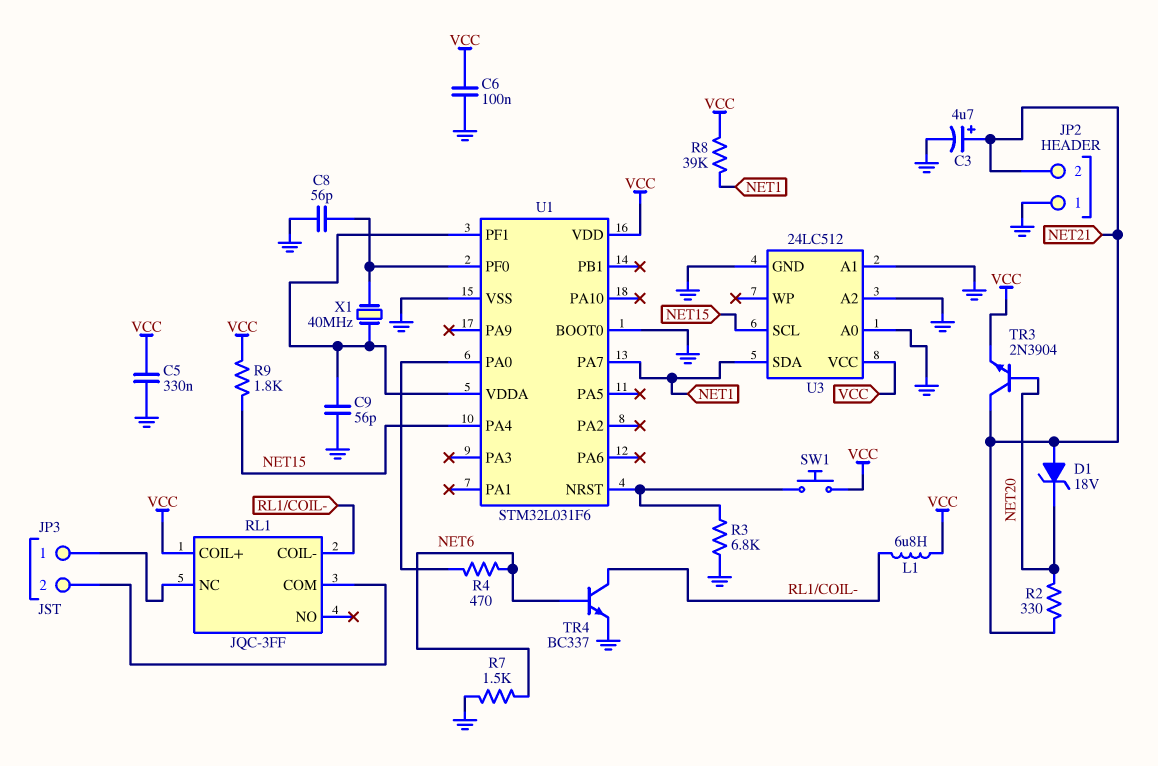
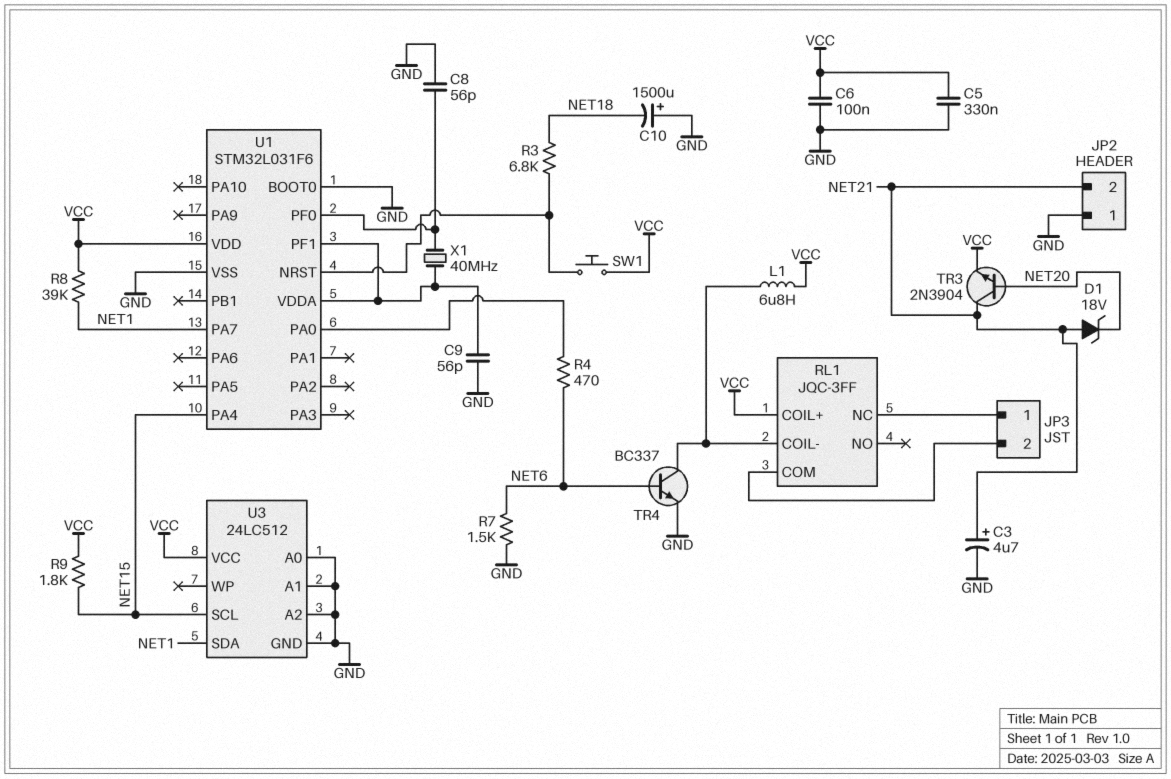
C10: none -> 1500uF (plus GND, minus NET18)
R2: 330 (NET20, NET21) -> none
R3: 6.8k (GND, U1/NRST) -> 6.8k (NET18, U1/NRST)

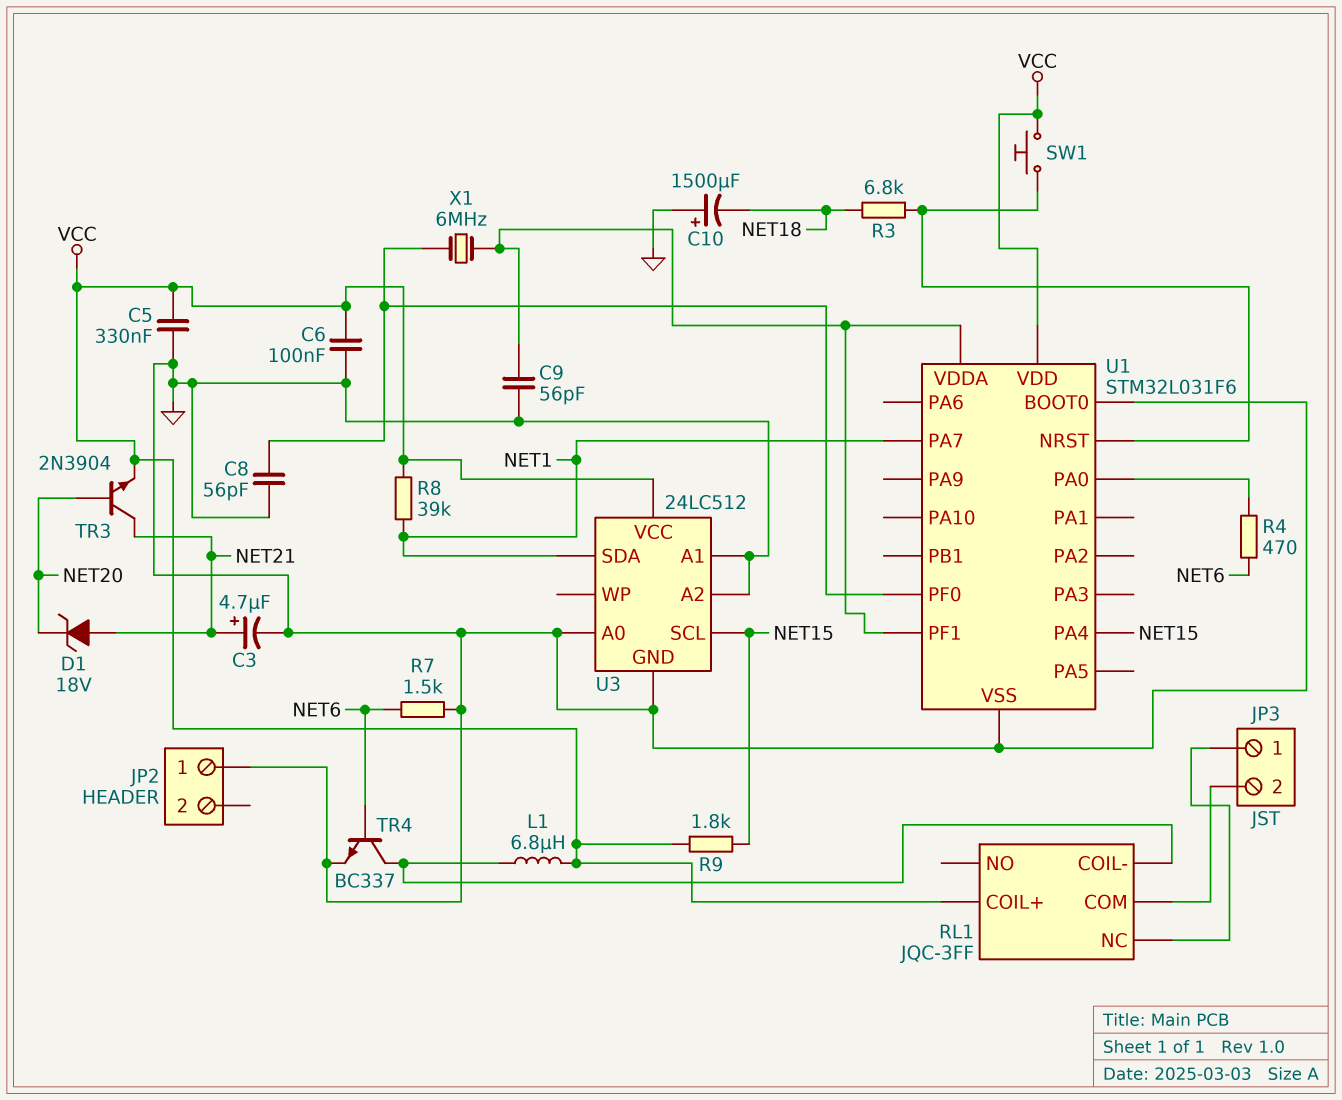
JP2 pin 2: NET21 -> none
X1: 40MHz (U1/PF0, U1/PF1) -> 6MHz (U1/PF0, U1/PF1)

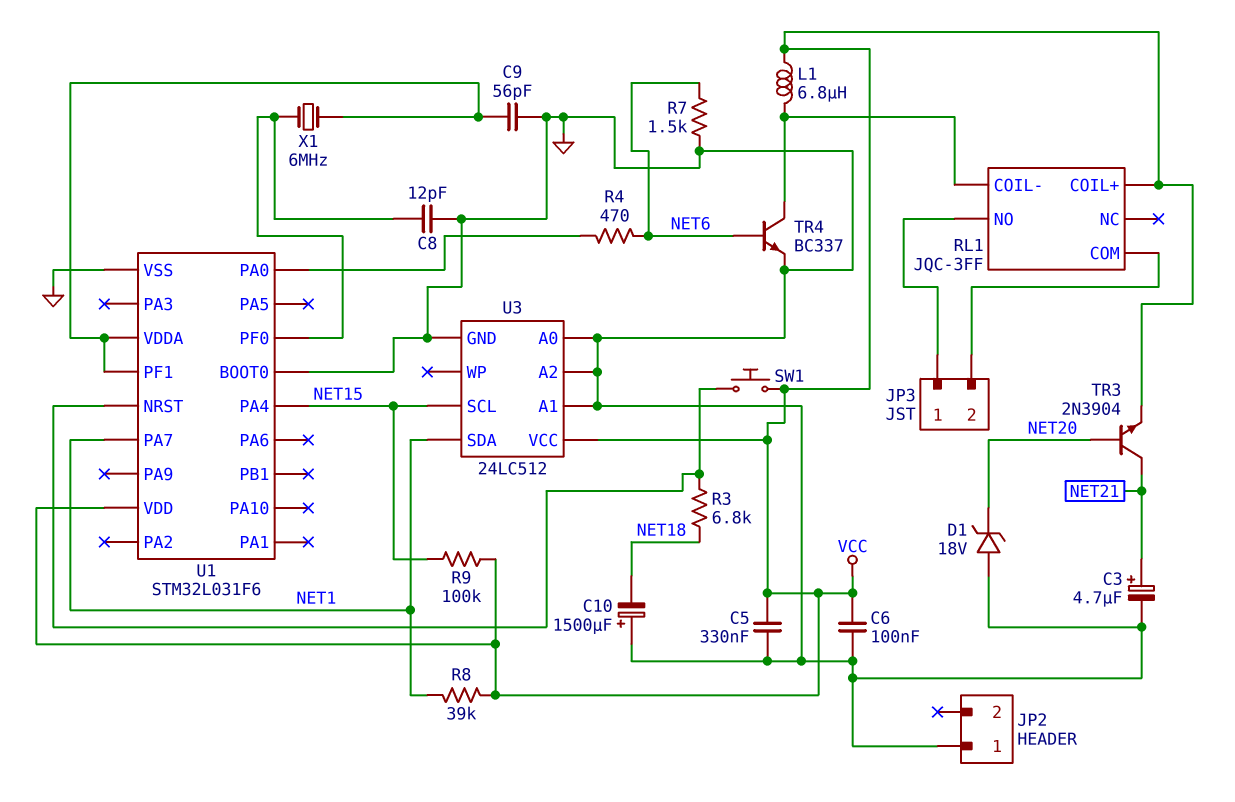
C8: 56pF (GND, U1/PF0) -> 12pF (GND, U1/PF0)
D1: zener 18V (A NET21, K NET20) -> zener 18V (A GND, K NET20)
R9: 1.8k (NET15, VCC) -> 100k (NET15, VCC)
RL1 pin NC: JP3/1 -> none
RL1 pin NO: none -> JP3/1

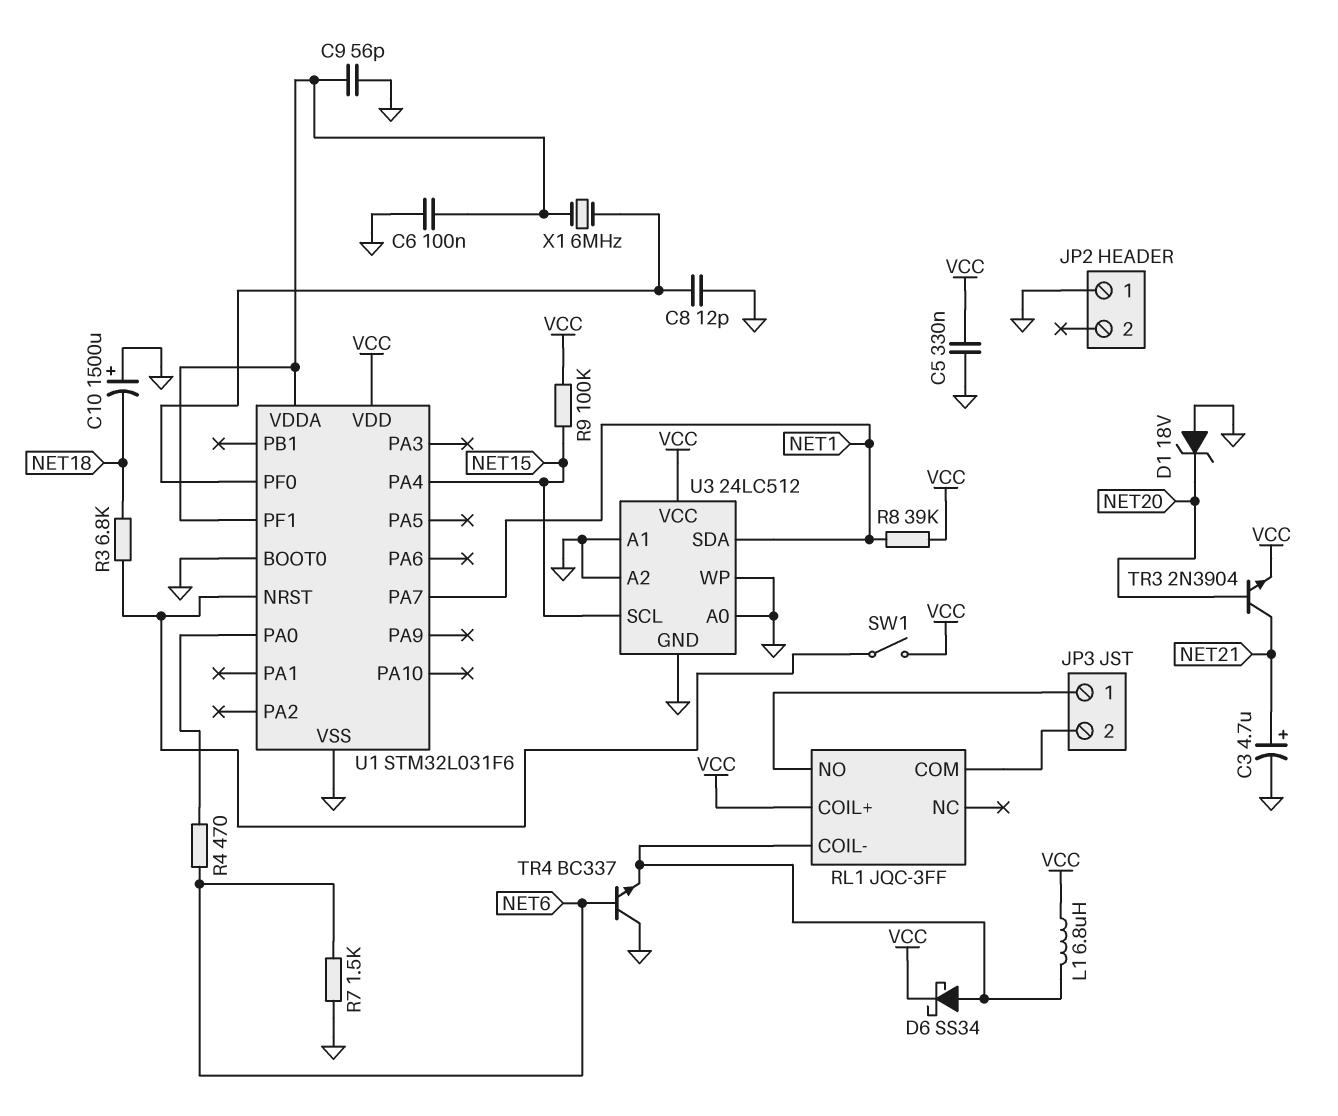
C6: 100nF (GND, VCC) -> 100nF (GND, U1/PF1)
D6: none -> schottky SS34 (A RL1/COIL-, K VCC)
SW1: button (U1/NRST, VCC) -> switch (U1/NRST, VCC)
TR4: NPN BC337 (B NET6, C RL1/COIL-, E GND) -> NPN BC337 (B NET6, C GND, E RL1/COIL-)
U3 pin WP: none -> GND

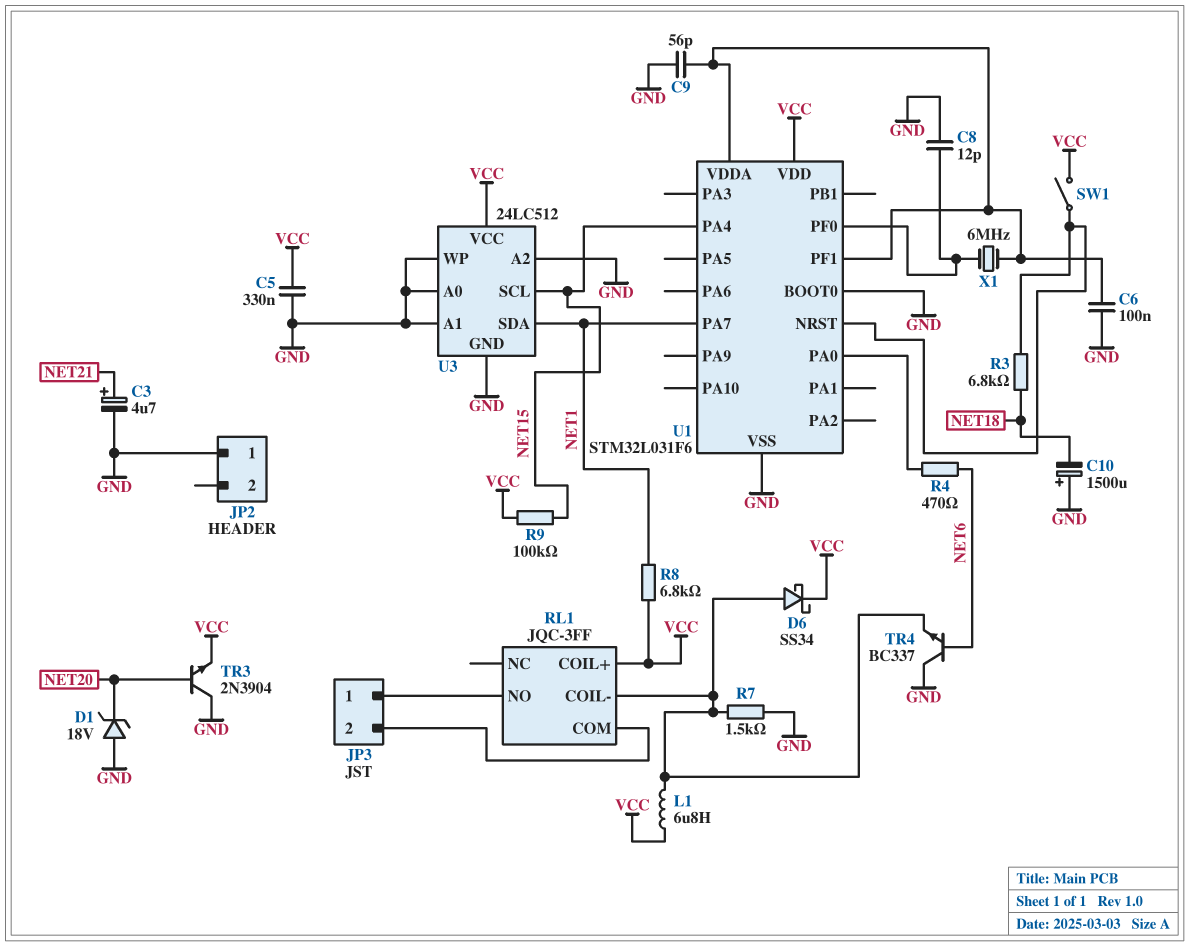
R7: 1.5k (GND, NET6) -> 1.5k (GND, RL1/COIL-)
R8: 39k (NET1, VCC) -> 6.8k (NET1, VCC)
TR3: NPN 2N3904 (B NET20, C NET21, E VCC) -> NPN 2N3904 (B NET20, C GND, E VCC)

